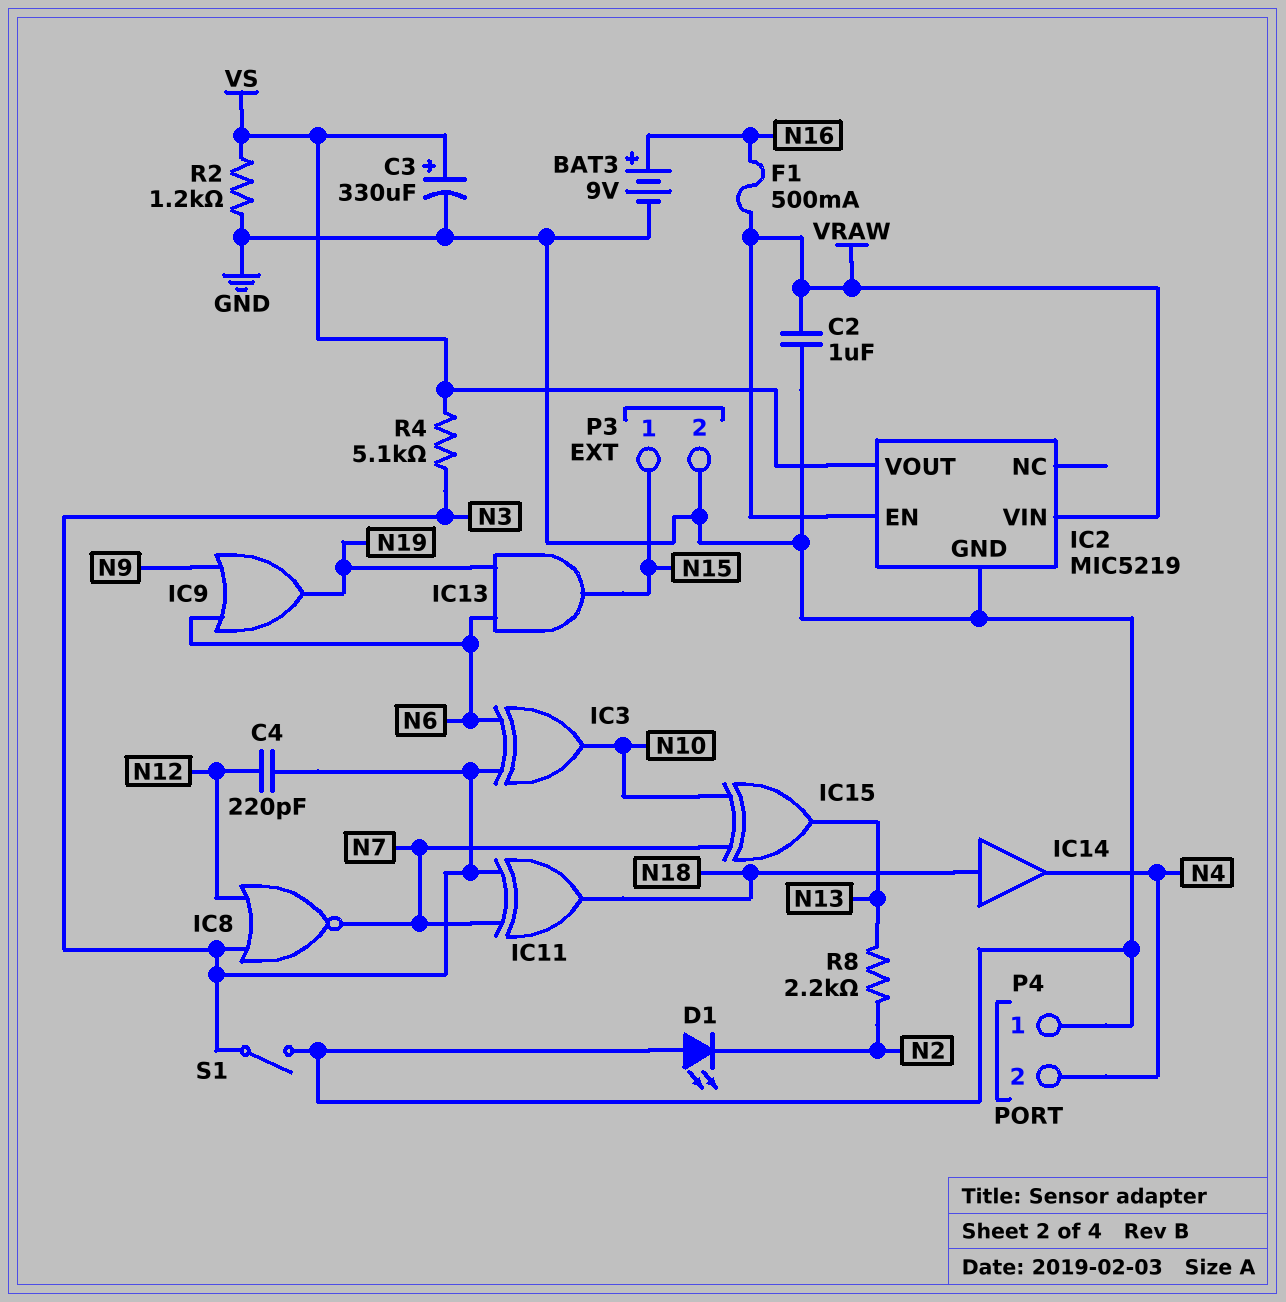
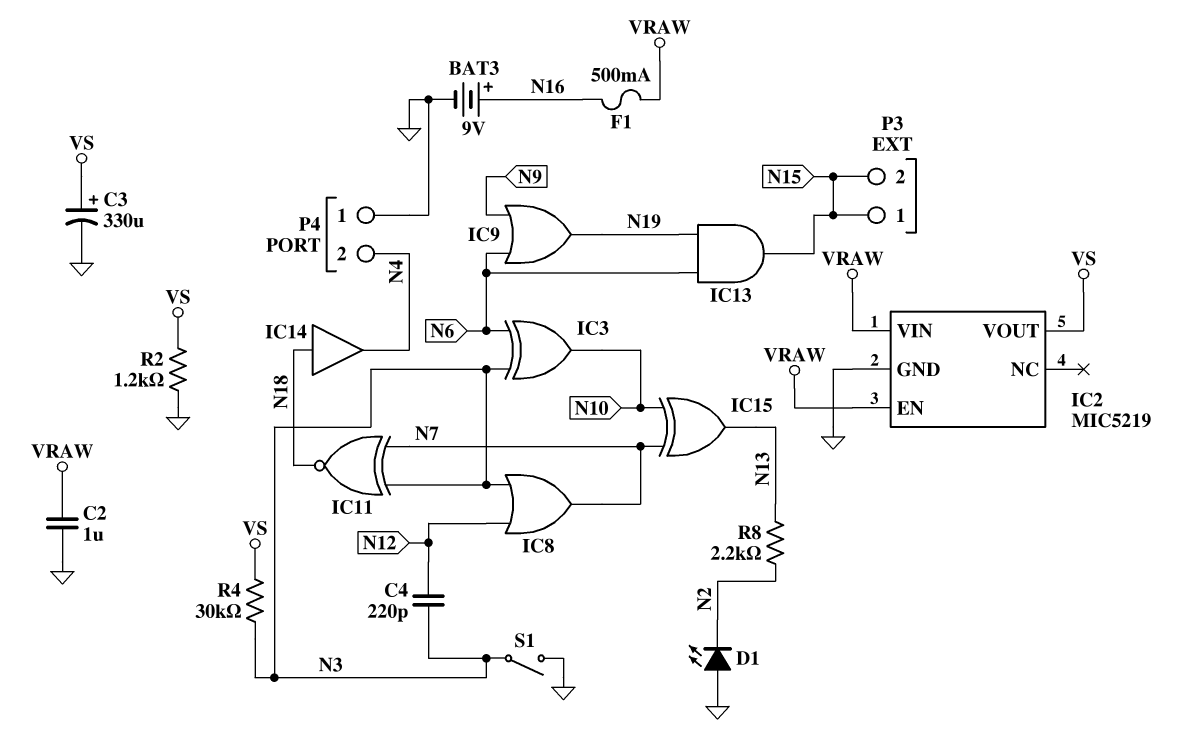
IC8: NOR (in N3, in N12, out N7) -> OR (in N3, in N12, out N7)
IC11: XOR (in N3, in N7, out N18) -> XNOR (in N3, in N7, out N18)
P3 pin 2: GND -> N15
R4: 5.1k (N3, VS) -> 30k (N3, VS)

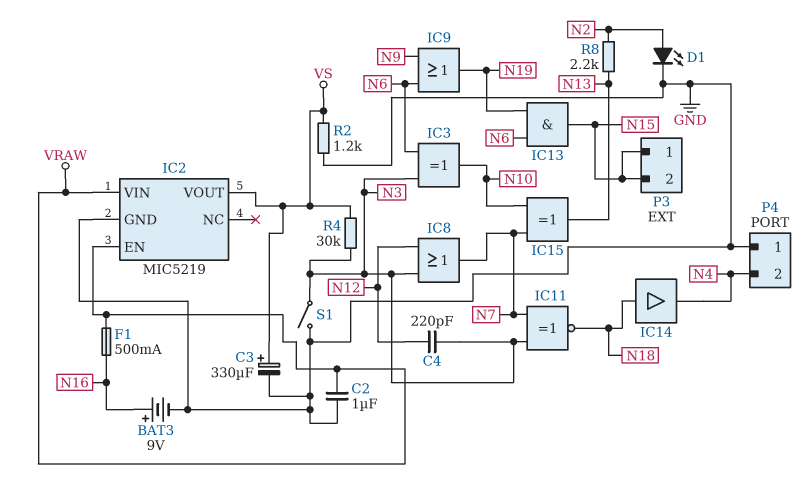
D1: LED (A GND, K N2) -> LED (A N2, K GND)

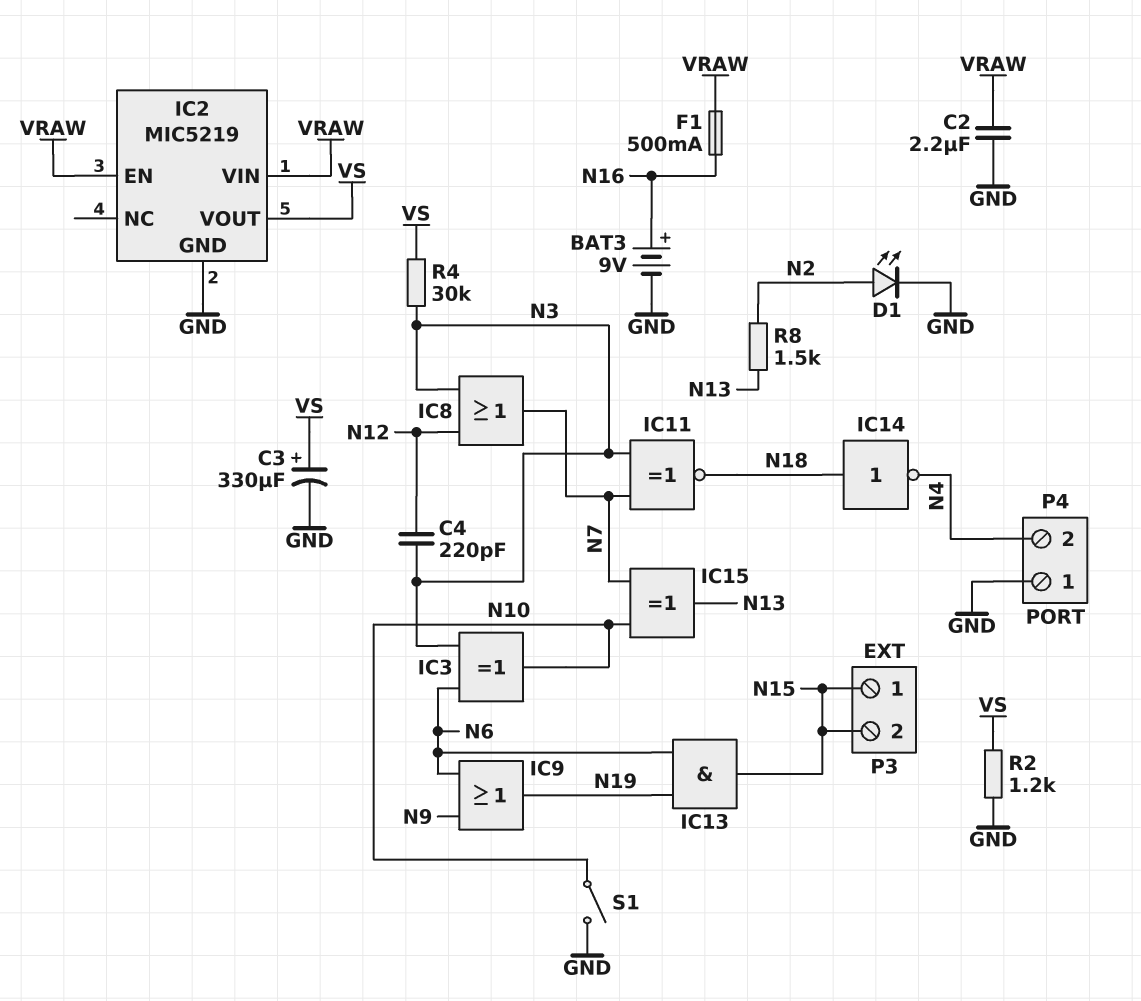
C2: 1uF (GND, VRAW) -> 2.2uF (GND, VRAW)
IC14: buffer (in N18, out N4) -> NOT (in N18, out N4)
R8: 2.2k (N2, N13) -> 1.5k (N2, N13)
S1: switch (GND, N3) -> switch (GND, N10)

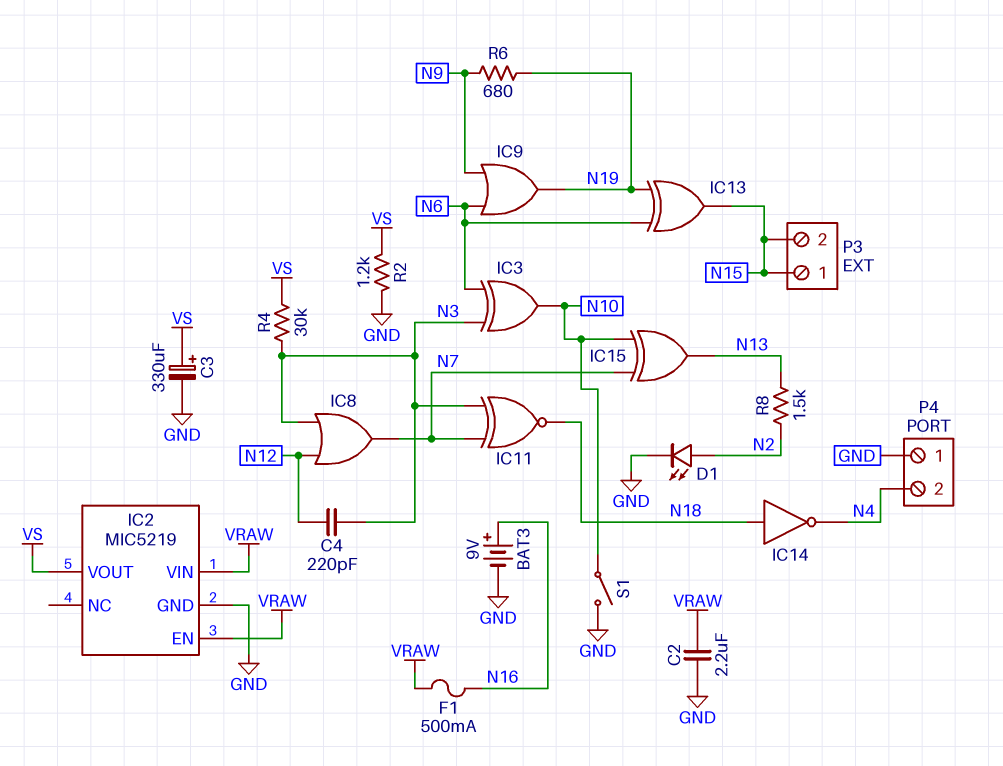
IC13: AND (in N6, in N19, out N15) -> XOR (in N6, in N19, out N15)
R6: none -> 680 (N9, N19)

